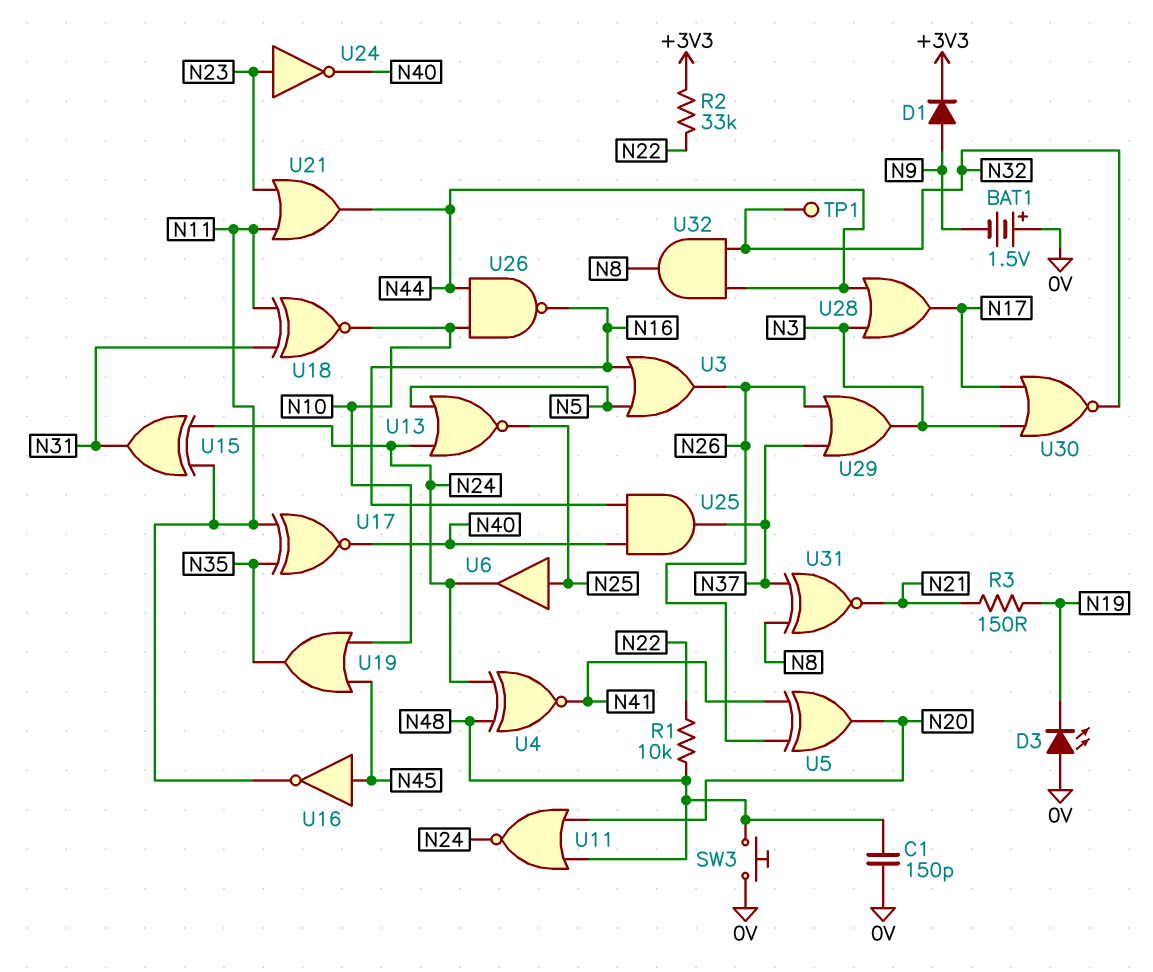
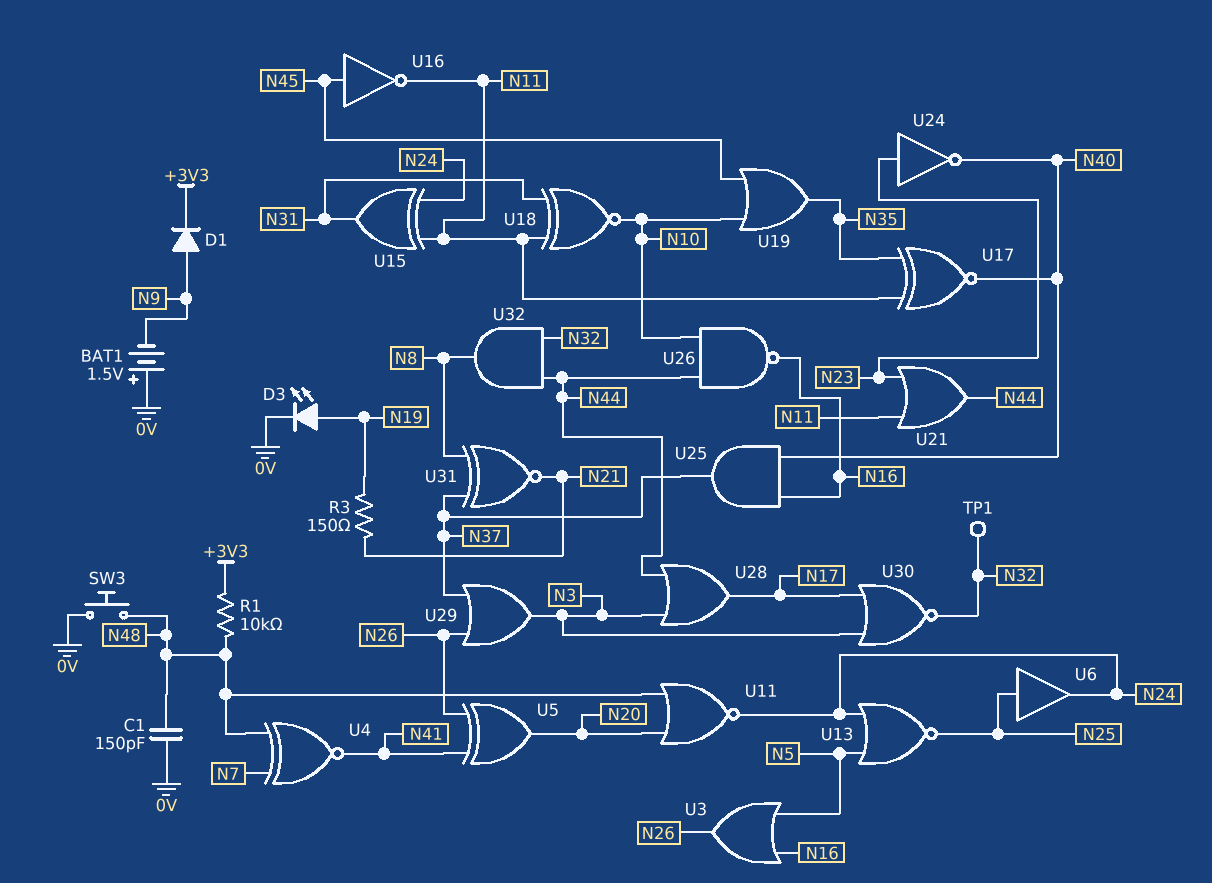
D3: LED (A 0V, K N19) -> LED (A N19, K 0V)
R1: 10k (N22, N48) -> 10k (+3V3, N48)
R2: 33k (+3V3, N22) -> none
U4: XNOR (in N24, in N48, out N41) -> XNOR (in N7, in N48, out N41)

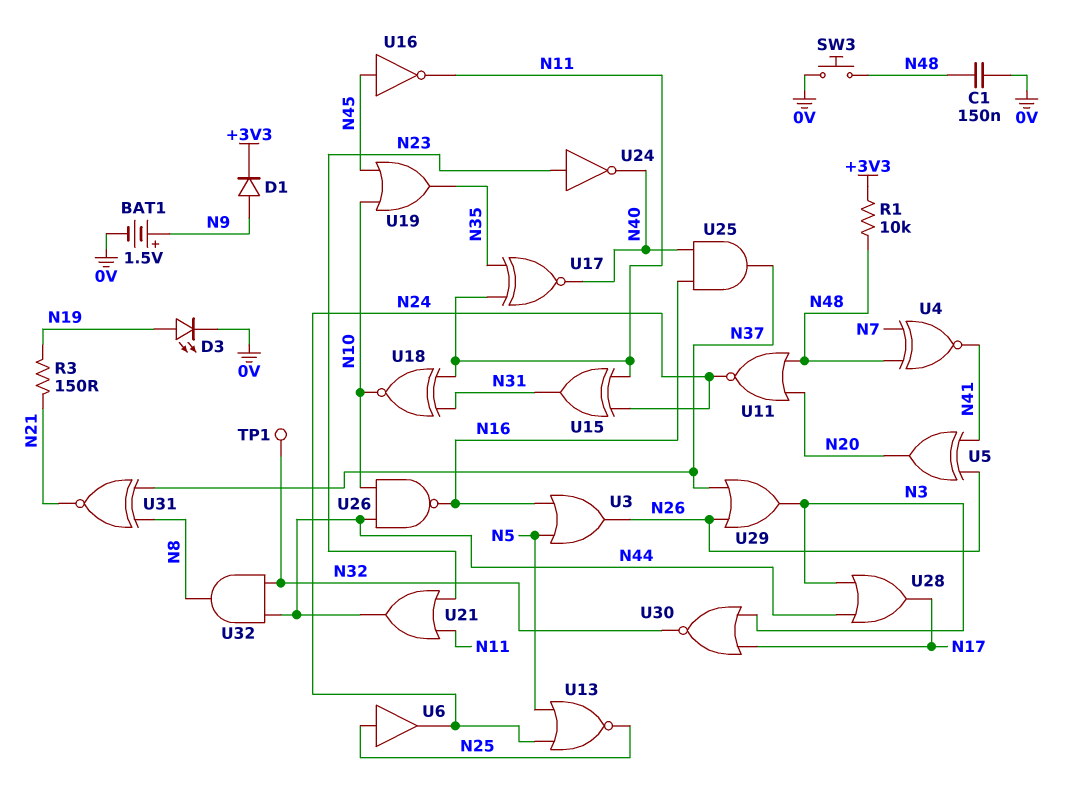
BAT1: 1.5V (plus 0V, minus N9) -> 1.5V (plus N9, minus 0V)
C1: 150pF (0V, N48) -> 150nF (0V, N48)

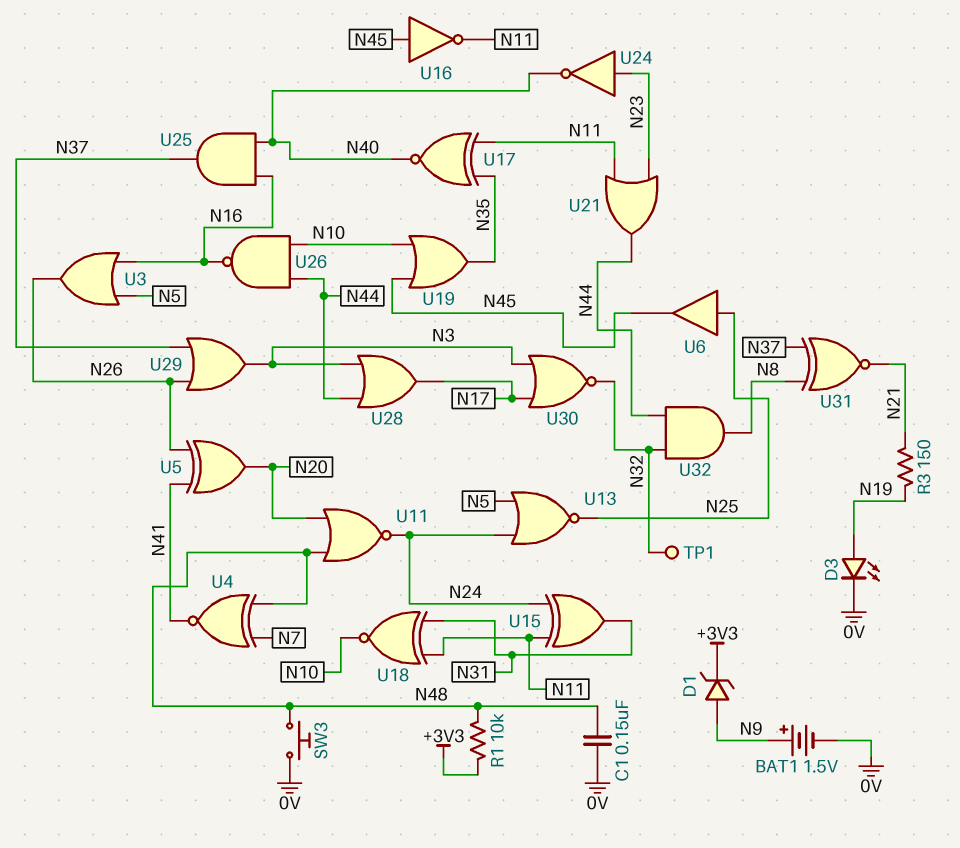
D1: diode (A N9, K +3V3) -> zener (A N9, K +3V3)
U6: buffer (in N25, out N24) -> buffer (in N25, out N45)

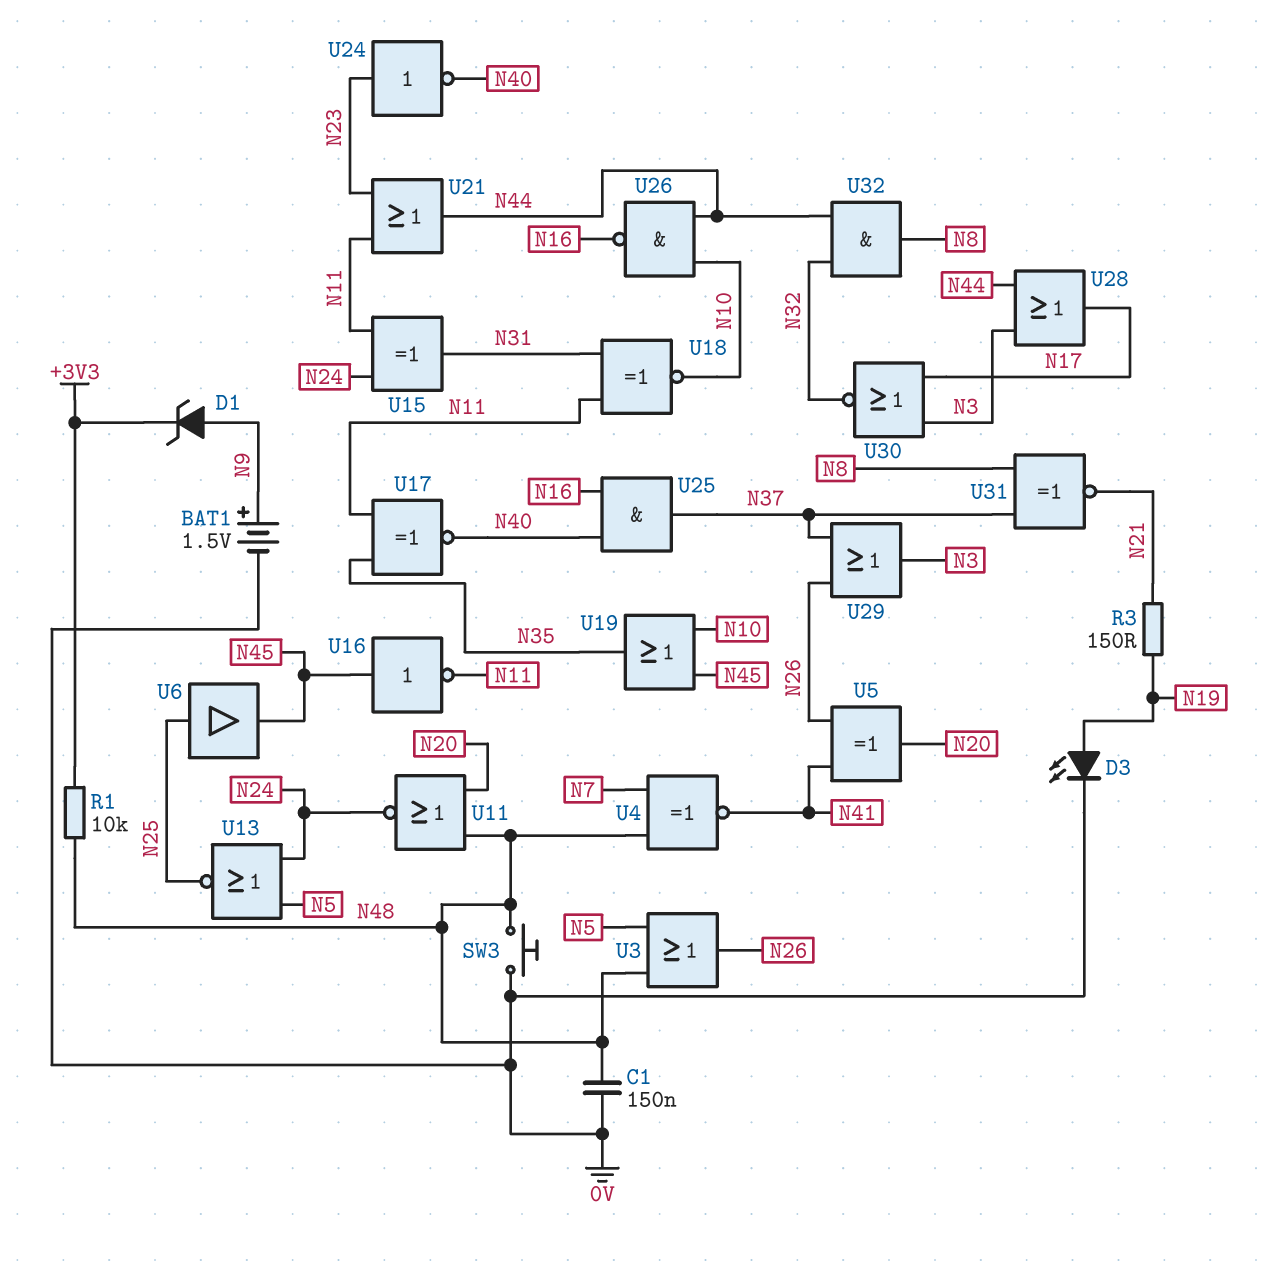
TP1: test point (N32) -> none
U3: OR (in N5, in N16, out N26) -> OR (in N5, in N48, out N26)

